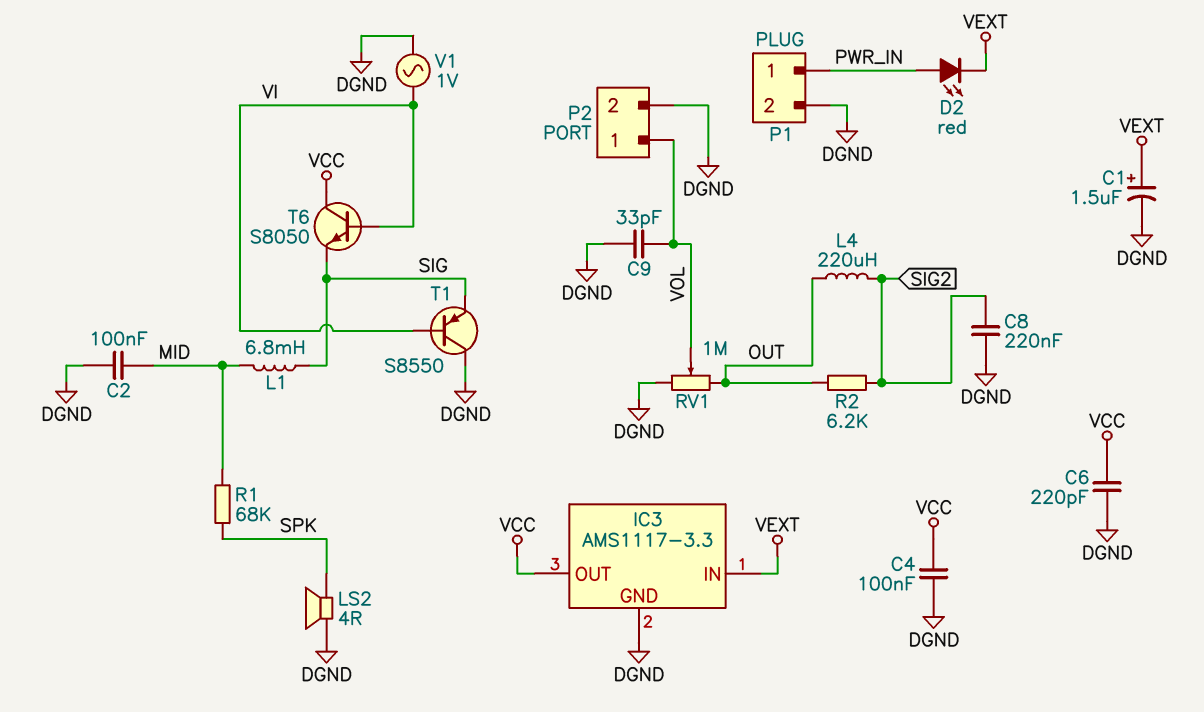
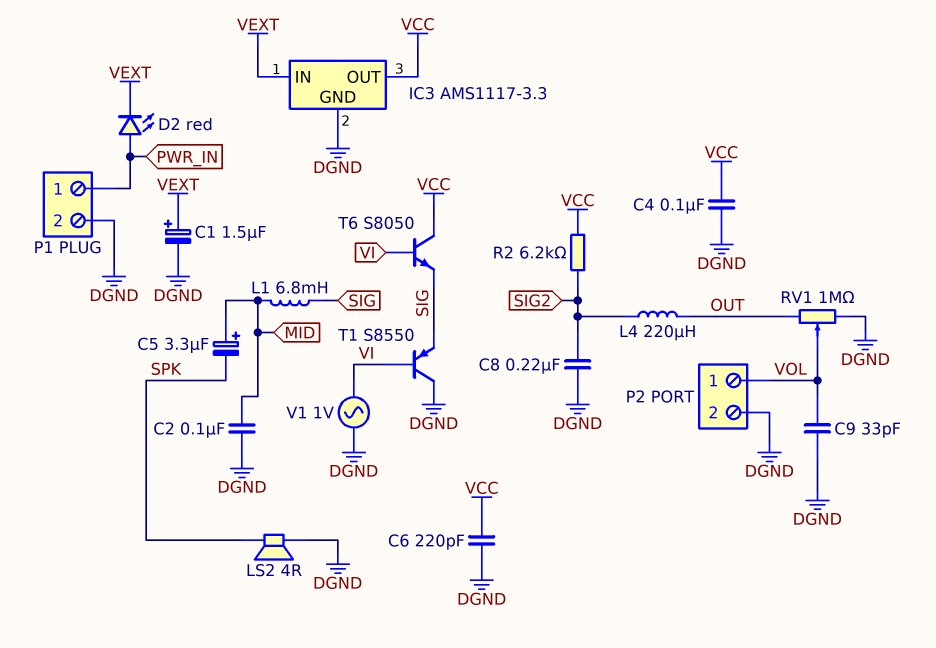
C5: none -> 3.3uF (plus MID, minus SPK)
R1: 68k (MID, SPK) -> none
R2: 6.2k (OUT, SIG2) -> 6.2k (SIG2, VCC)

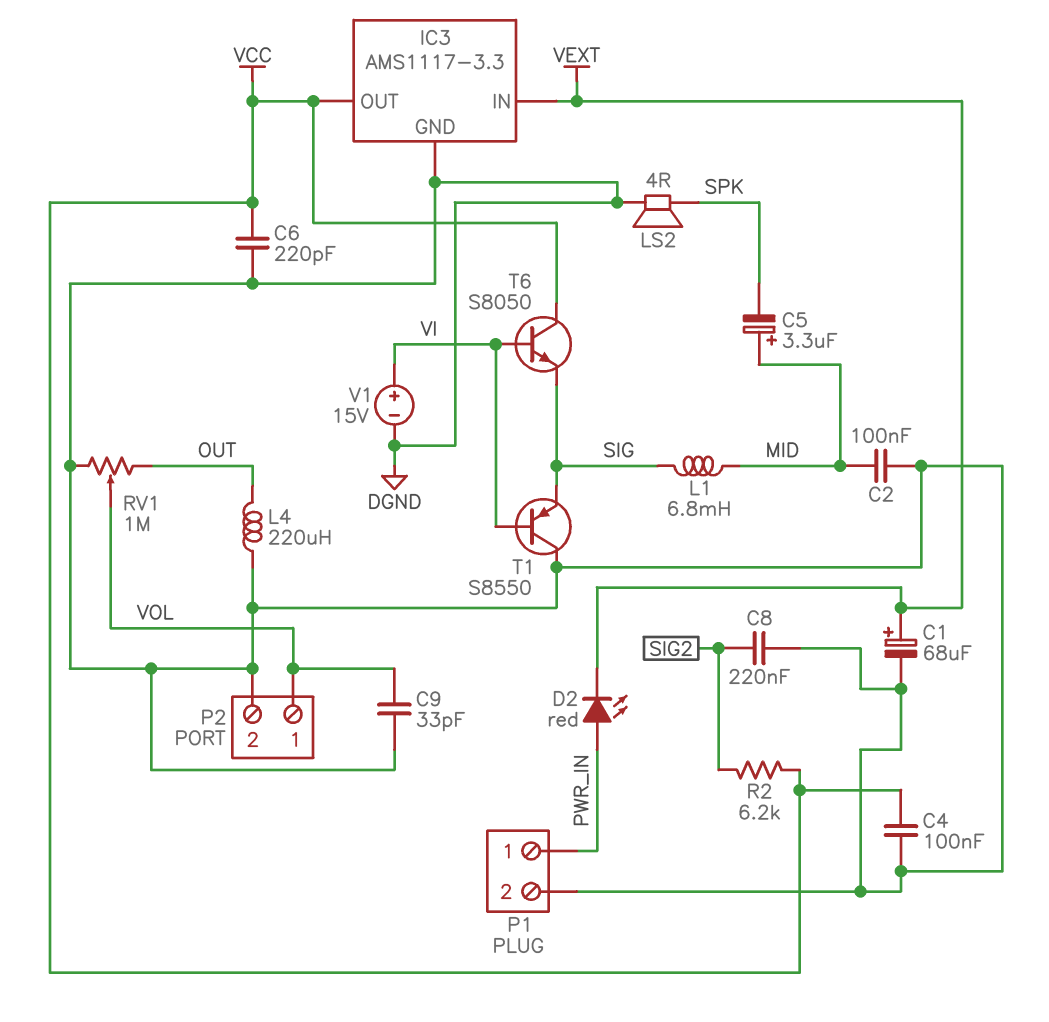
C1: 1.5uF (plus VEXT, minus DGND) -> 68uF (plus VEXT, minus DGND)
L4: 220uH (OUT, SIG2) -> 220uH (DGND, OUT)
V1: AC 1V (DGND, VI) -> 15V (plus VI, minus DGND)

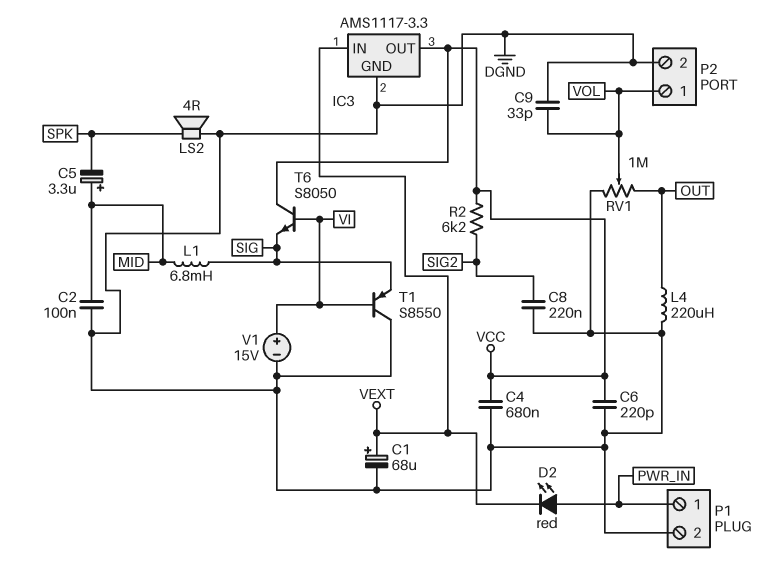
C4: 100nF (DGND, VCC) -> 680nF (DGND, VCC)

